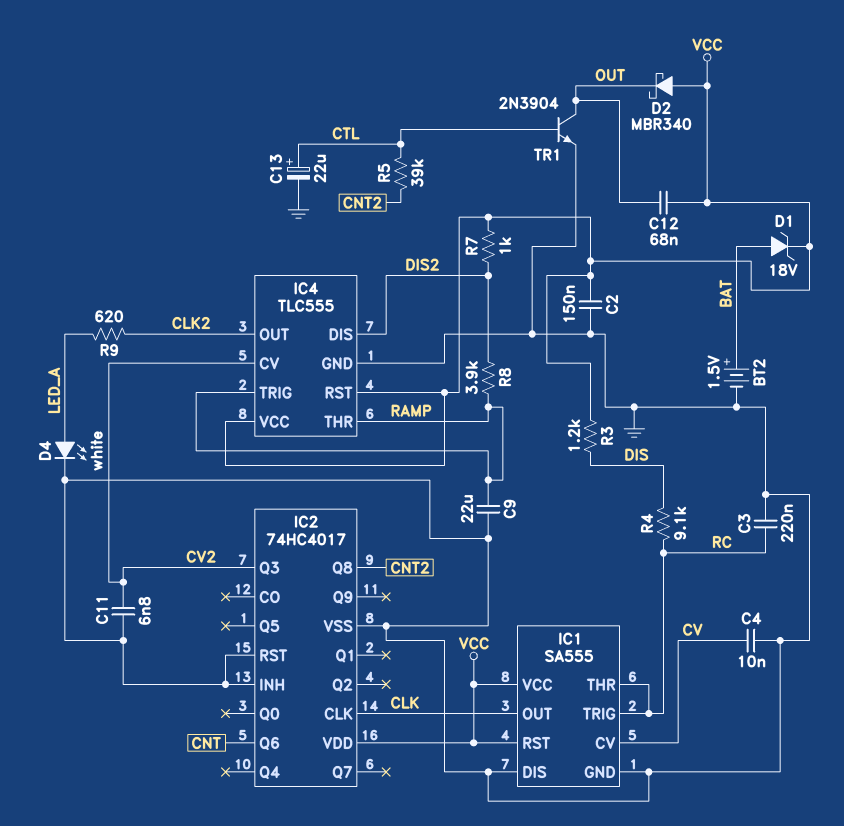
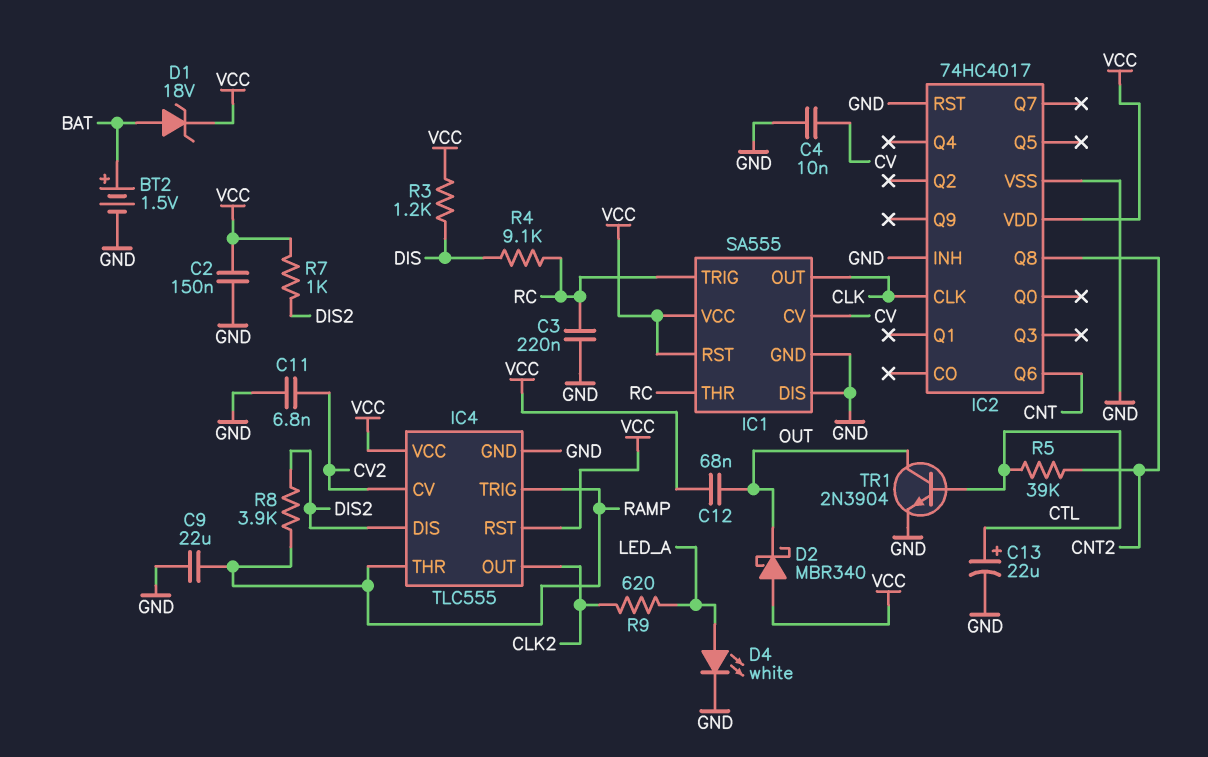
IC2 pin Q3: CV2 -> none

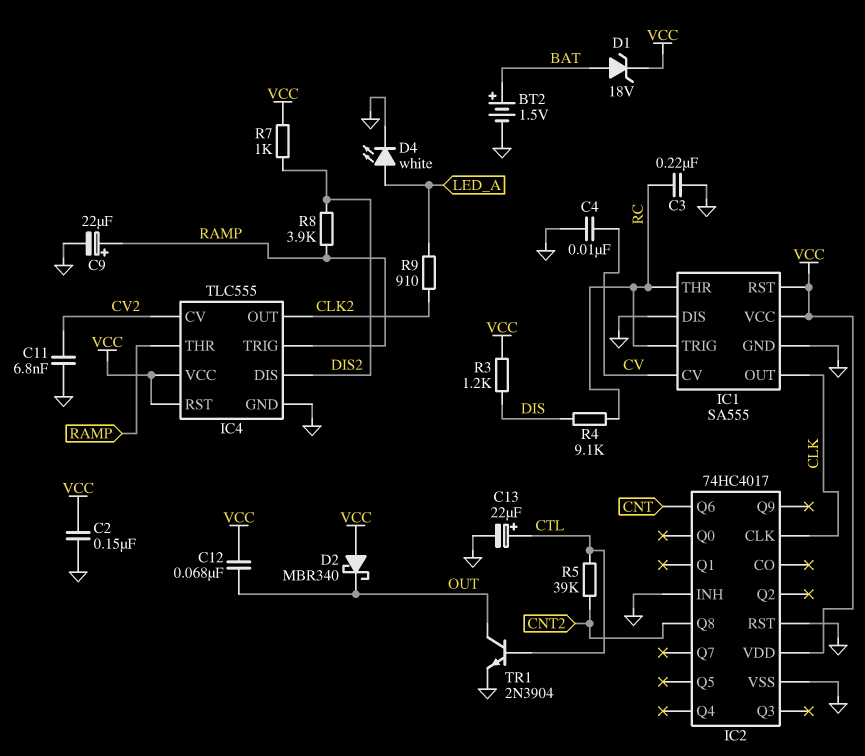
C9: 22uF (GND, RAMP) -> 22uF (plus RAMP, minus GND)
R9: 620 (CLK2, LED_A) -> 910 (CLK2, LED_A)

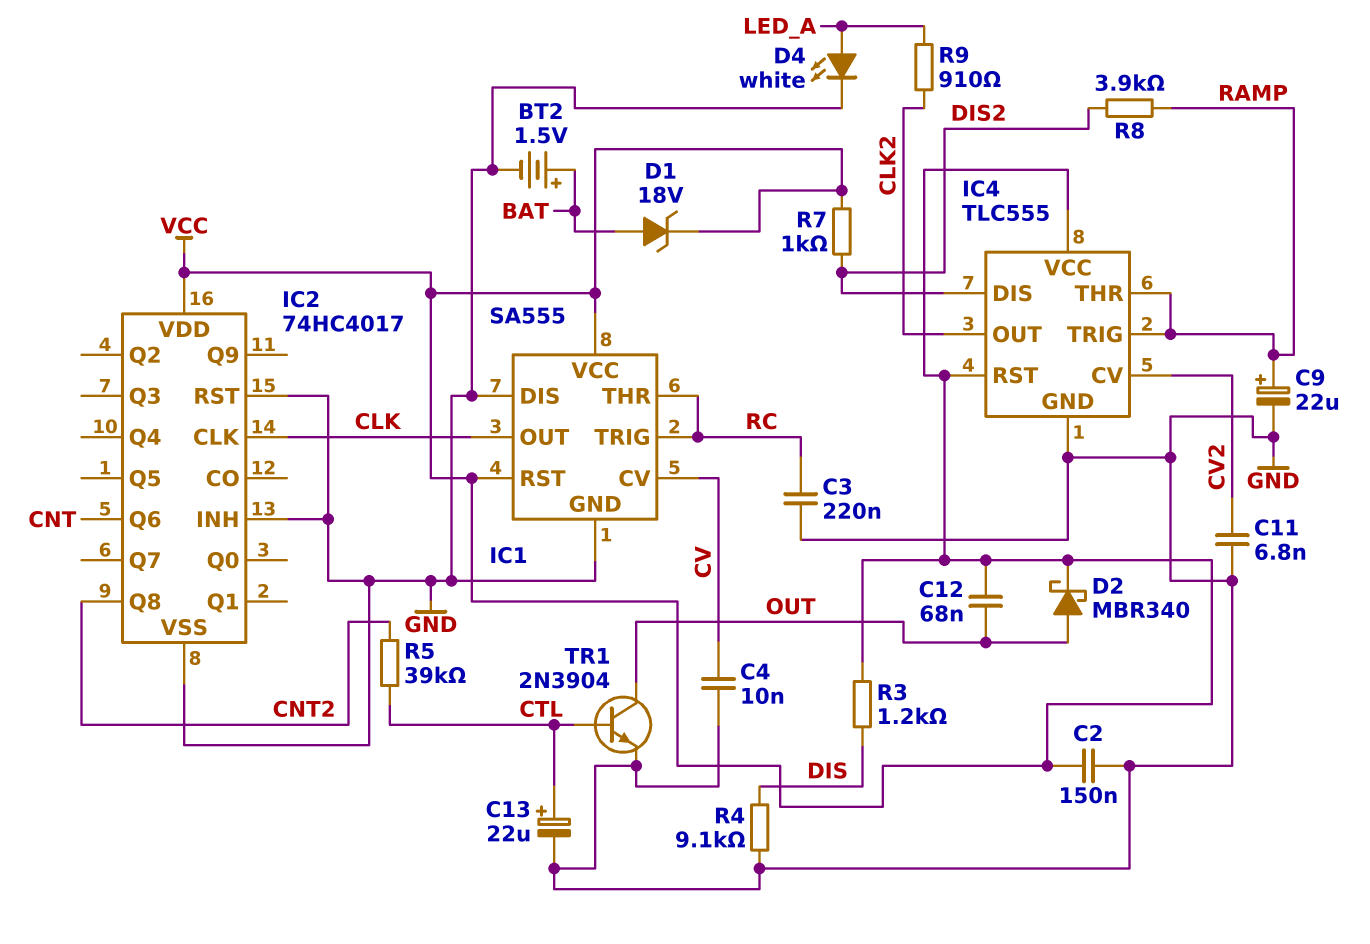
D2: schottky MBR340 (A VCC, K OUT) -> schottky MBR340 (A OUT, K VCC)
R4: 9.1k (DIS, RC) -> 9.1k (DIS, GND)

